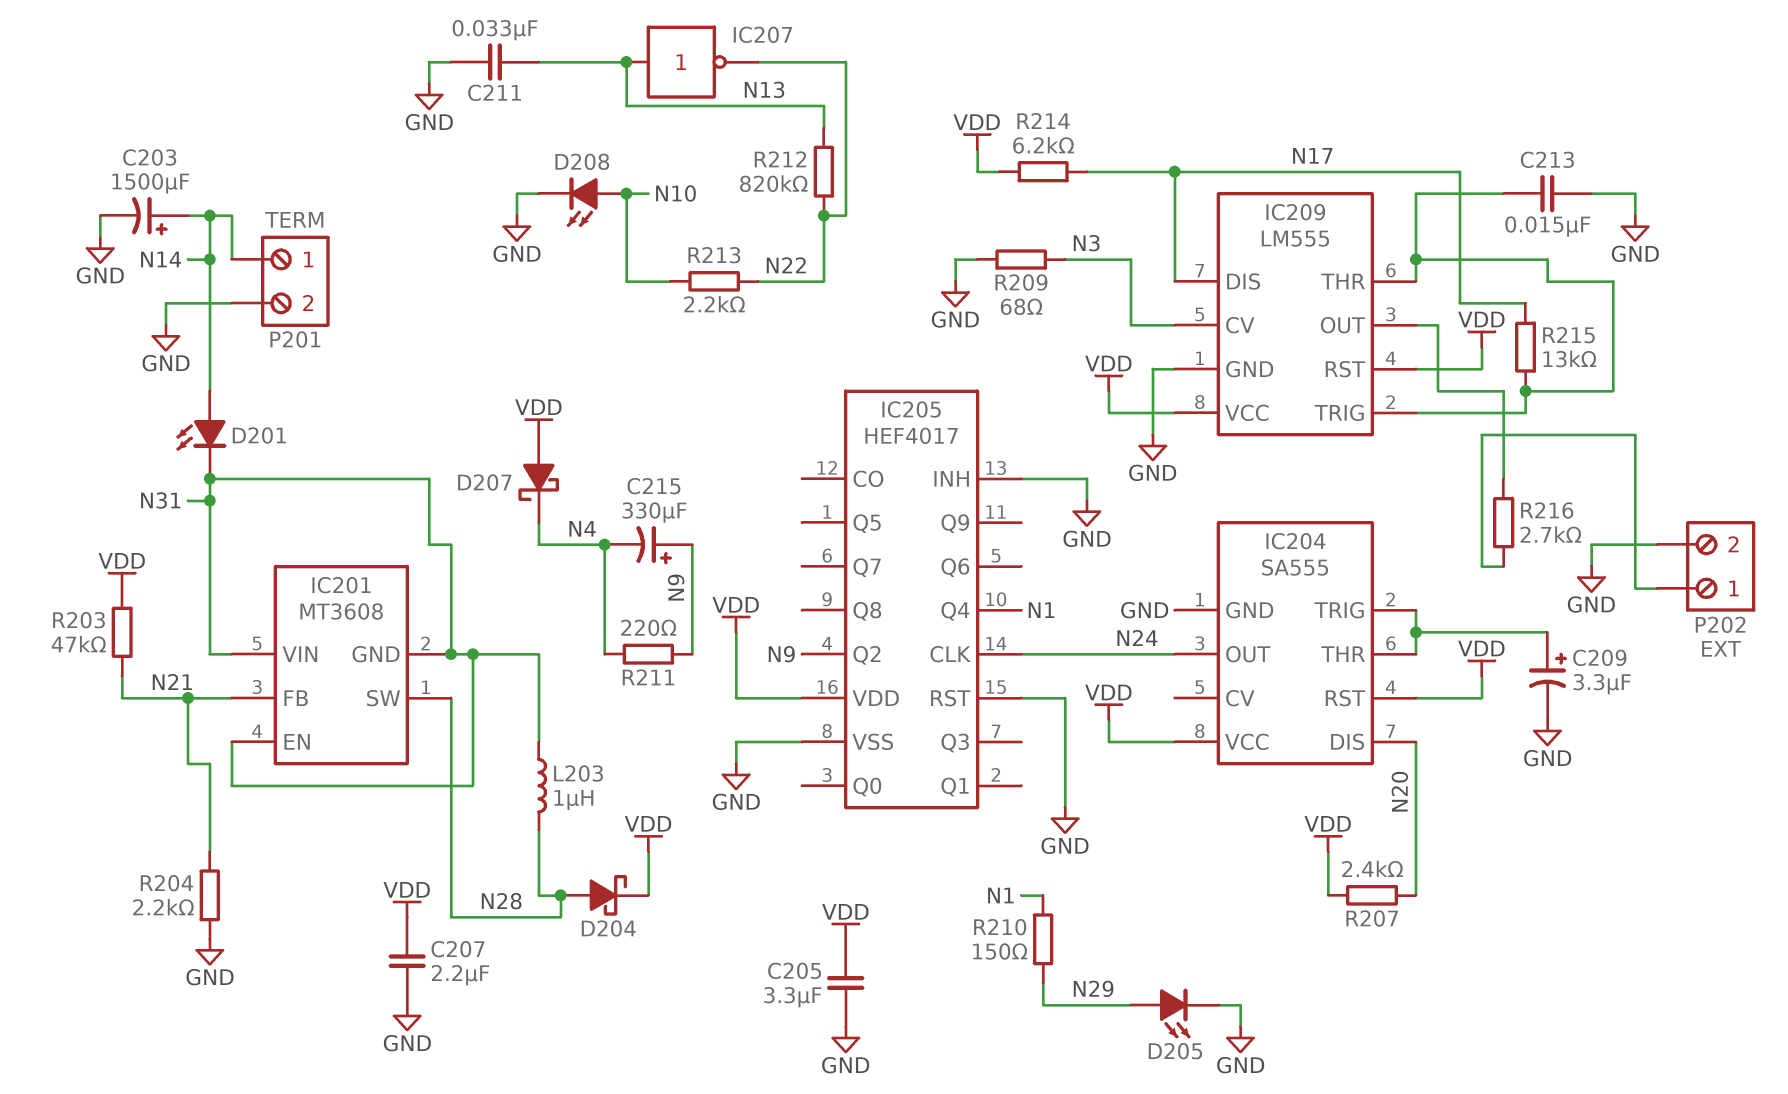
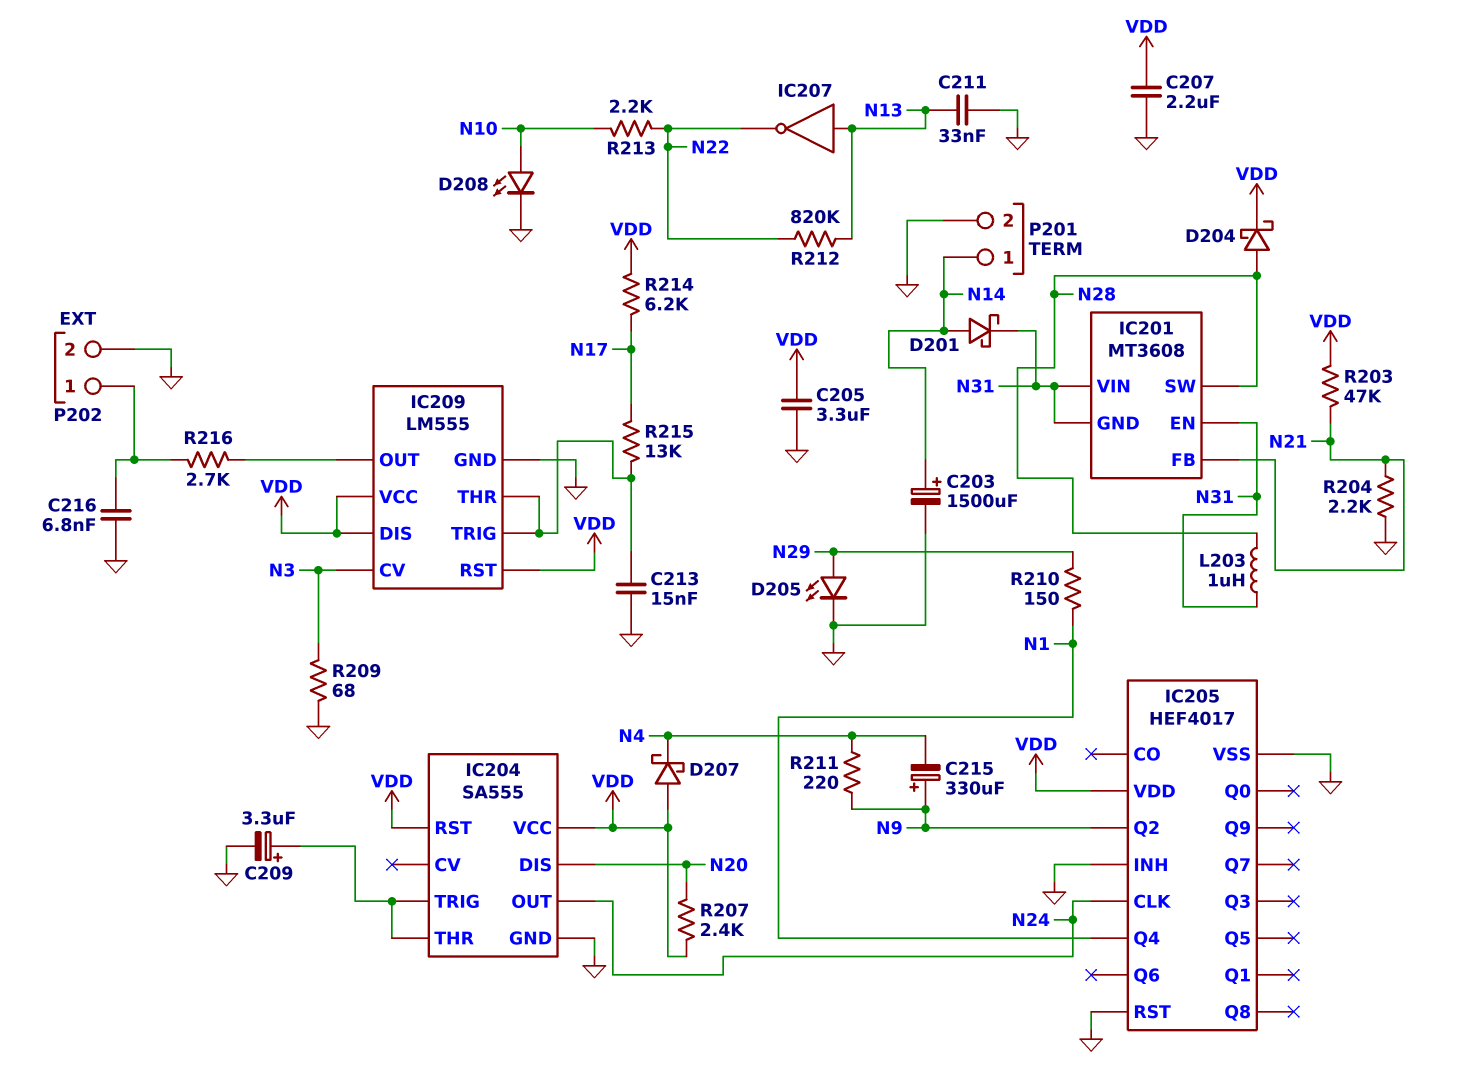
C216: none -> 6.8nF (GND, P202/1)
D201: LED (A N14, K N31) -> schottky (A N14, K N31)
IC209 pin DIS: N17 -> VDD

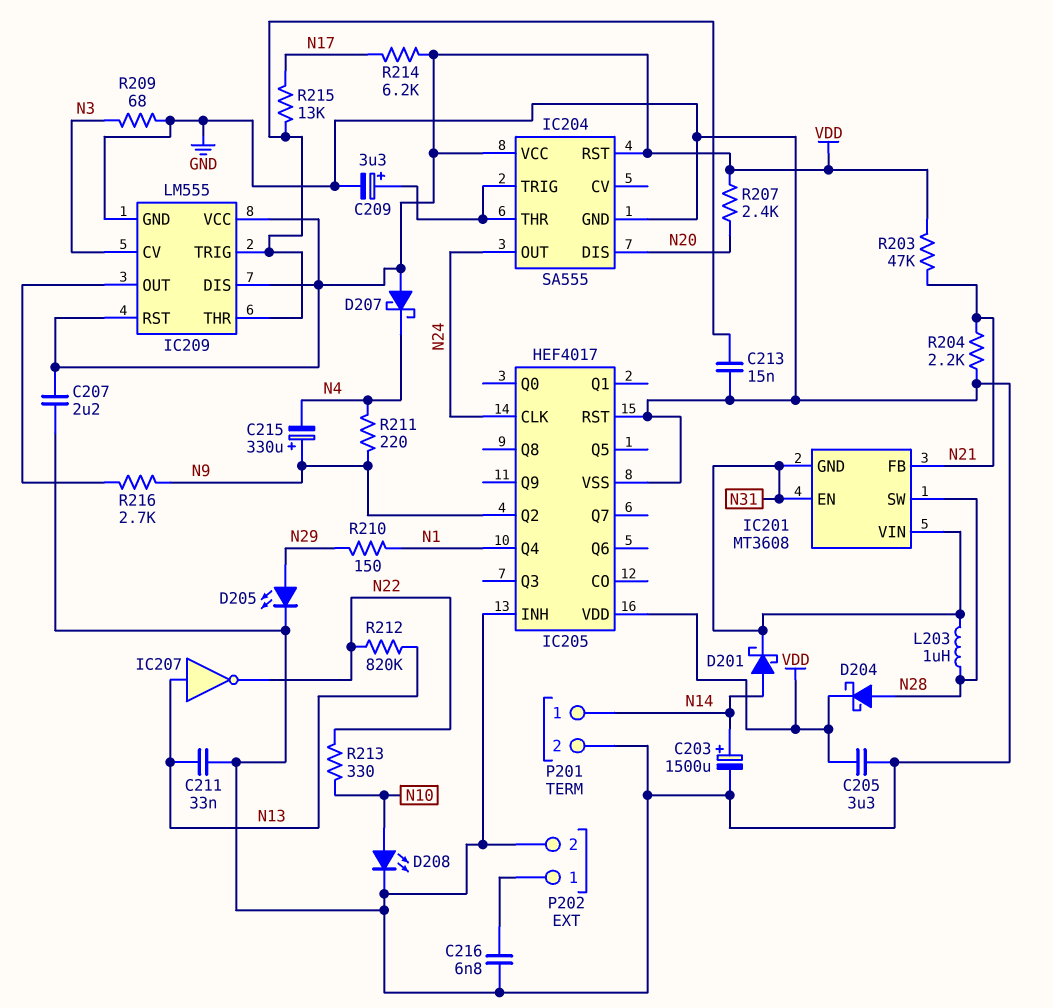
R213: 2.2k (N10, N22) -> 330 (N10, N22)
R216: 2.7k (IC209/OUT, P202/1) -> 2.7k (IC209/OUT, N9)

